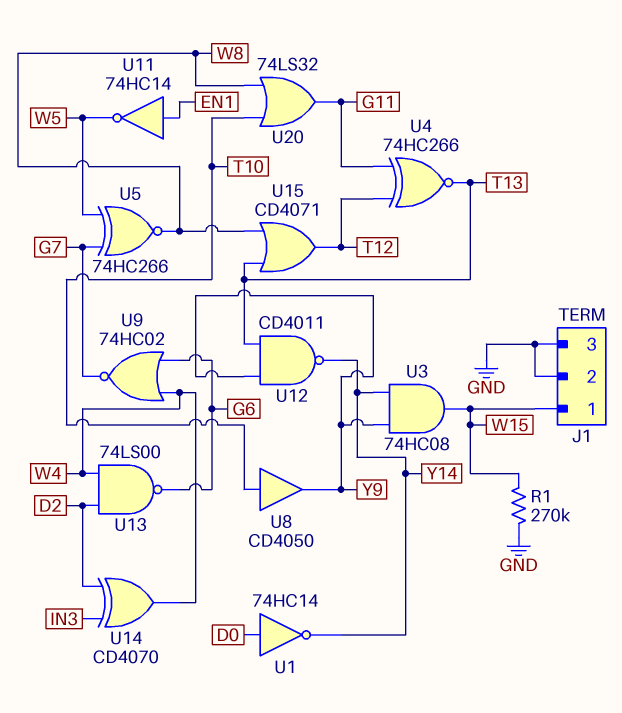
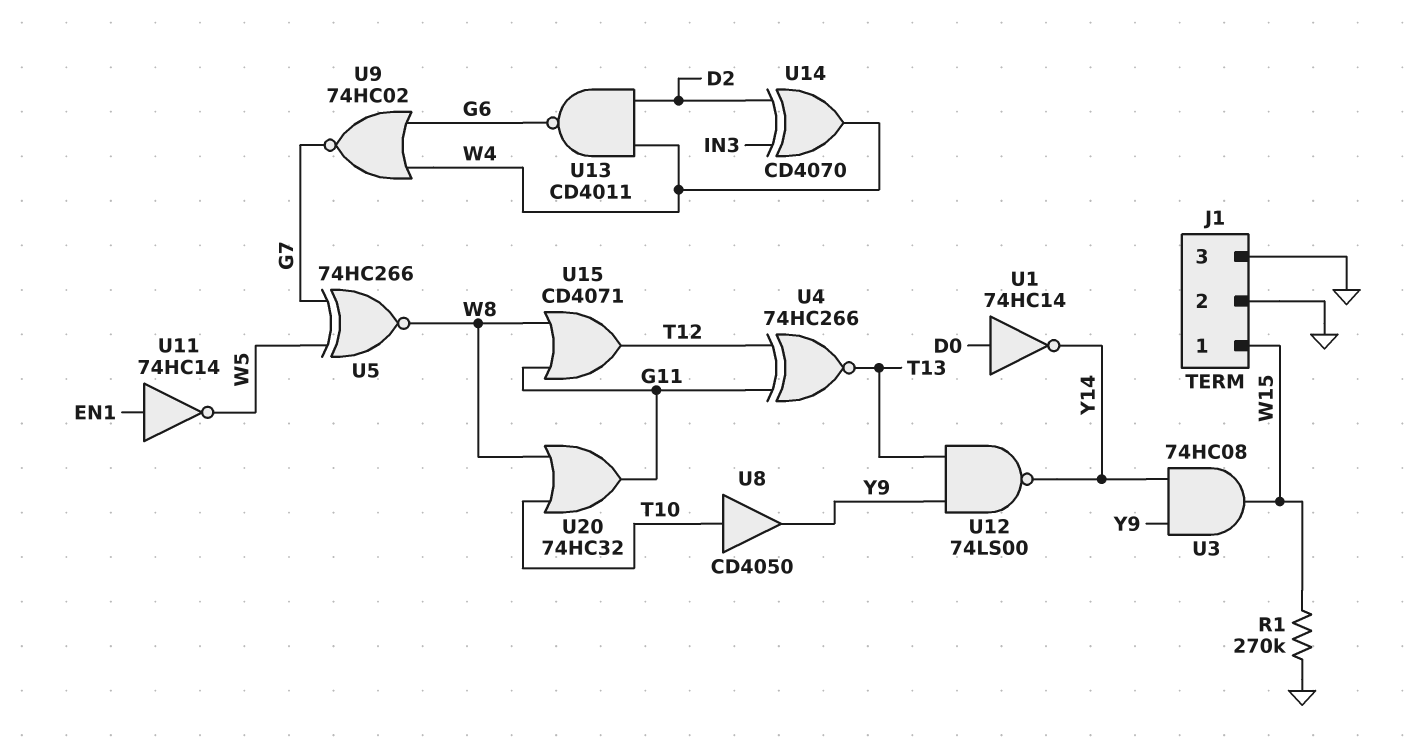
U12: NAND CD4011 (in T13, in Y9, out Y14) -> NAND 74LS00 (in T13, in Y9, out Y14)
U13: NAND 74LS00 (in D2, in W4, out G6) -> NAND CD4011 (in D2, in W4, out G6)
U15: OR CD4071 (in T13, in W8, out T12) -> OR CD4071 (in G11, in W8, out T12)
U20: OR 74LS32 (in T10, in W8, out G11) -> OR 74HC32 (in T10, in W8, out G11)

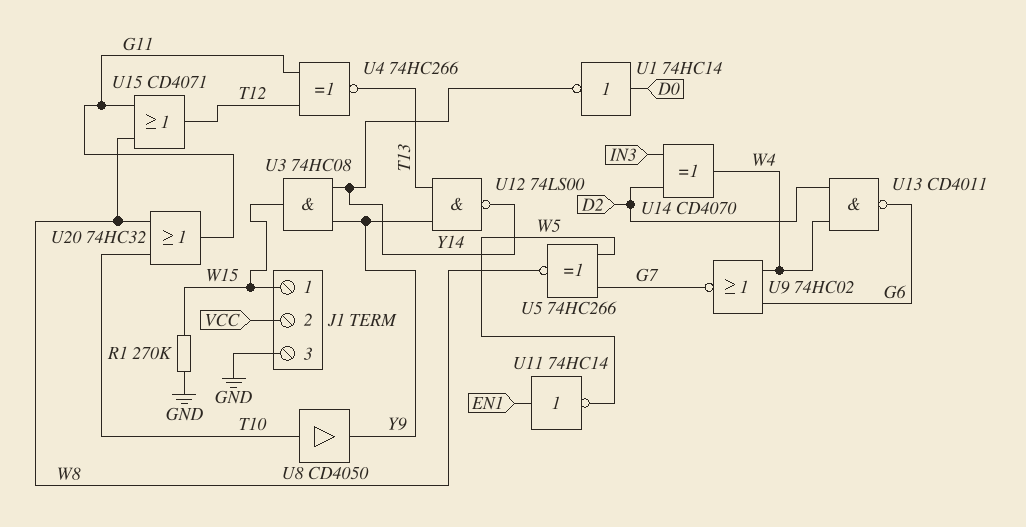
J1 pin 2: GND -> VCC

